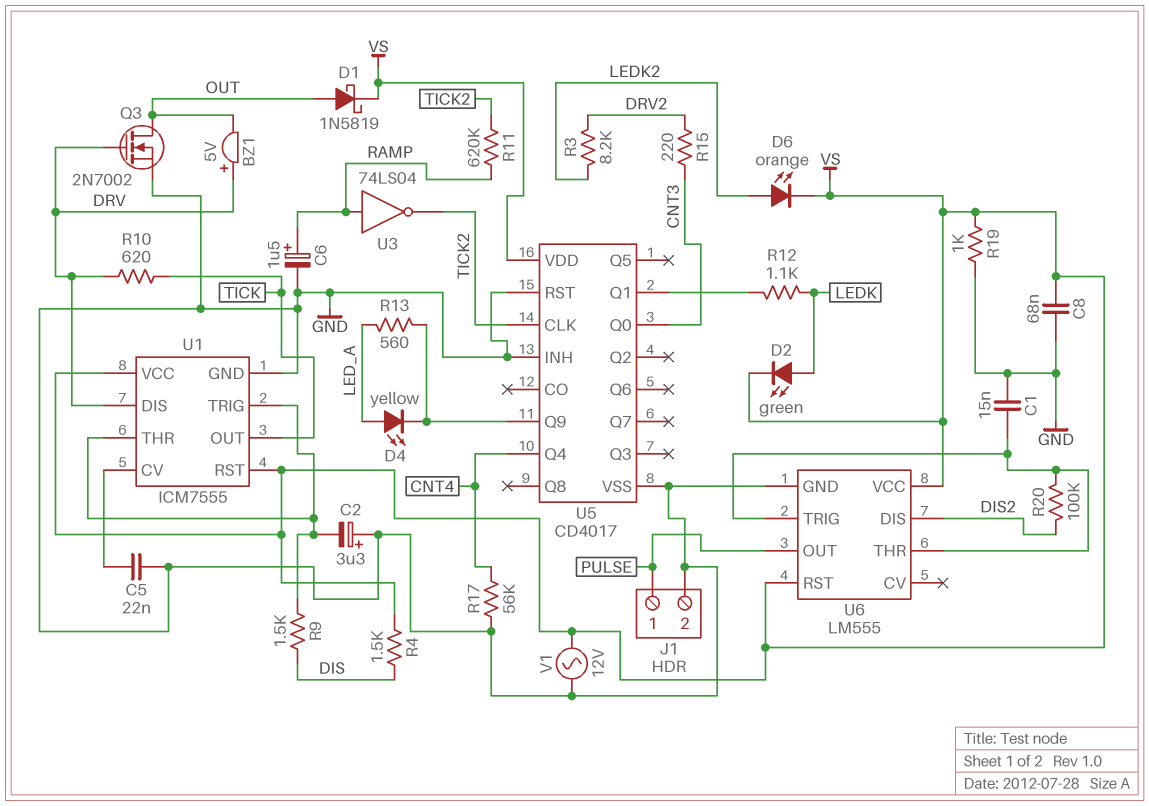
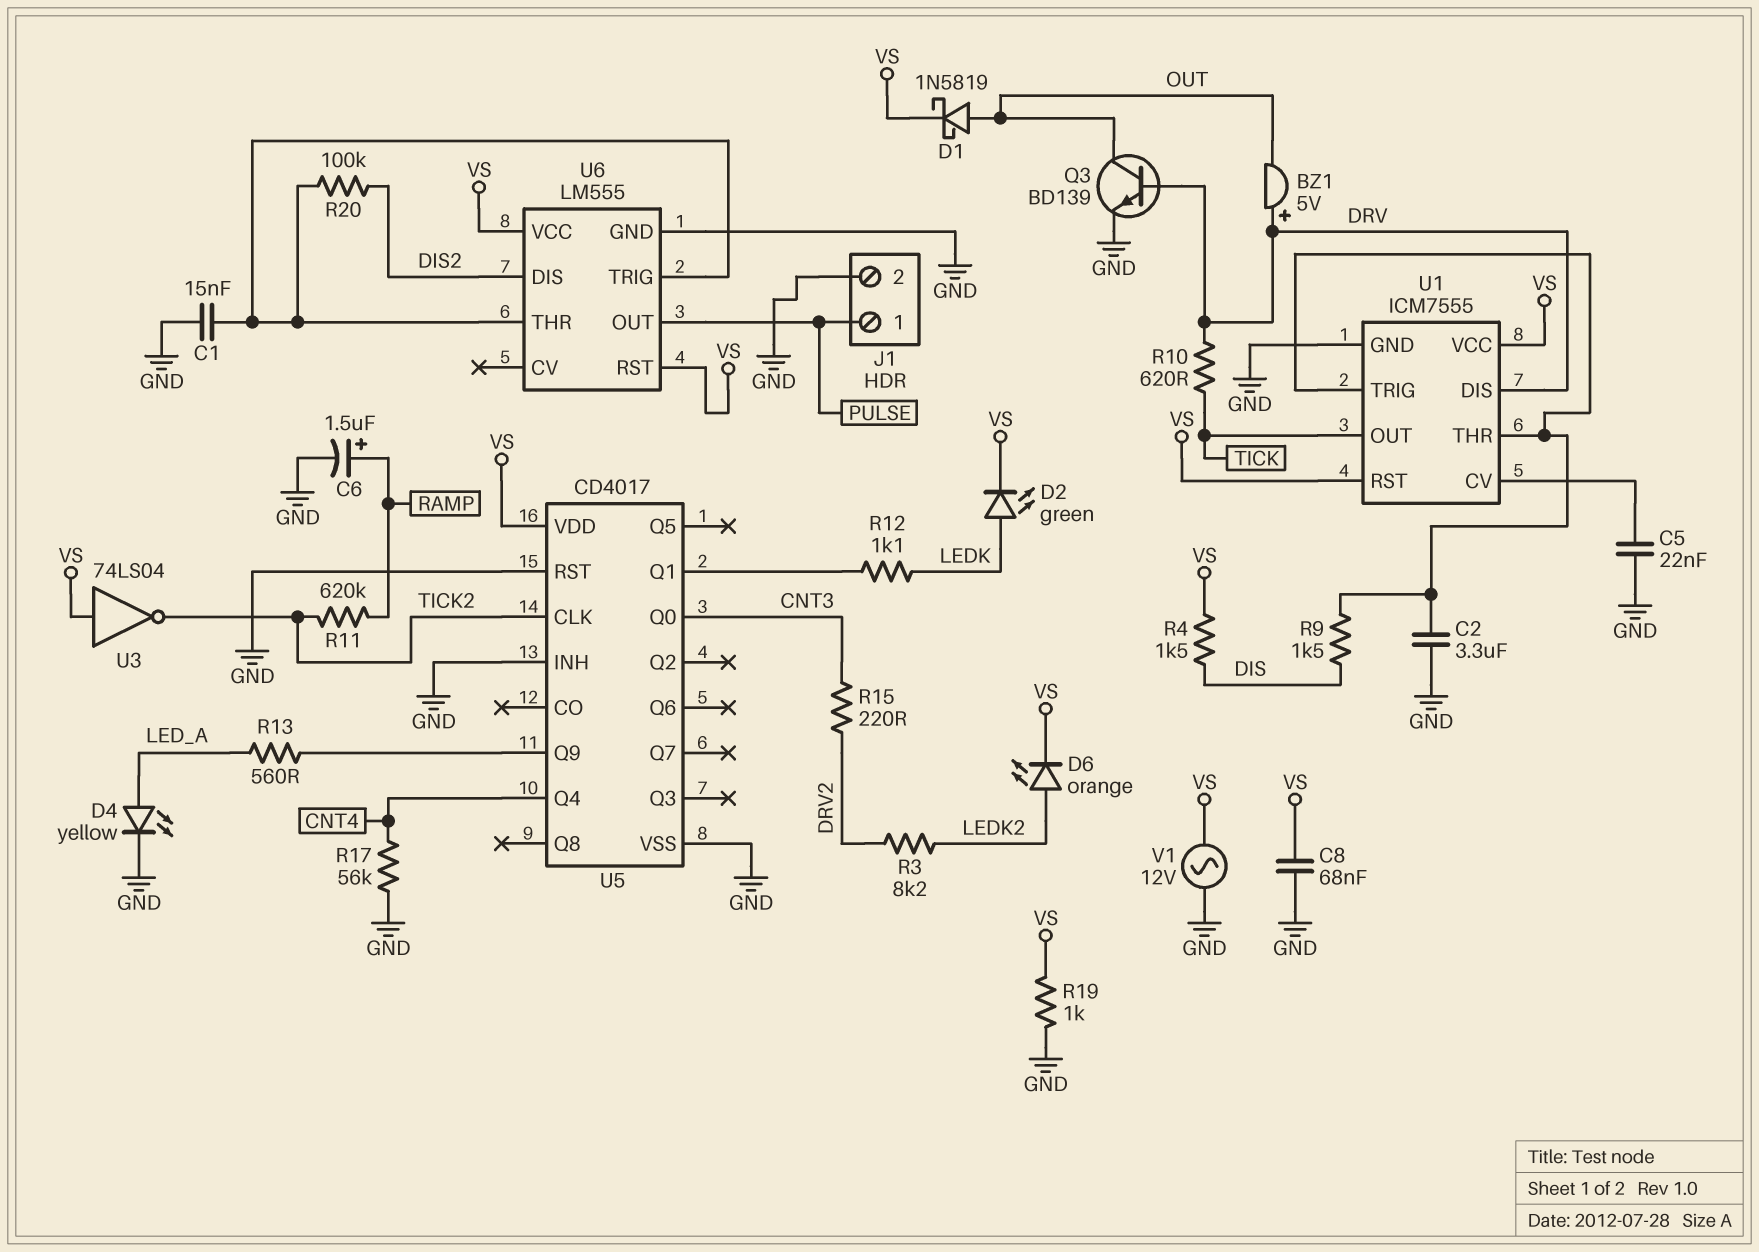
C2: 3.3uF (plus GND, minus U1/THR) -> 3.3uF (GND, U1/THR)
D4: LED yellow (A LED_A, K U5/Q9) -> LED yellow (A LED_A, K GND)
Q3: NMOS 2N7002 (G DRV, D OUT, S GND) -> NPN BD139 (B DRV, C OUT, E GND)
U3: NOT 74LS04 (in RAMP, out TICK2) -> NOT 74LS04 (in VS, out TICK2)

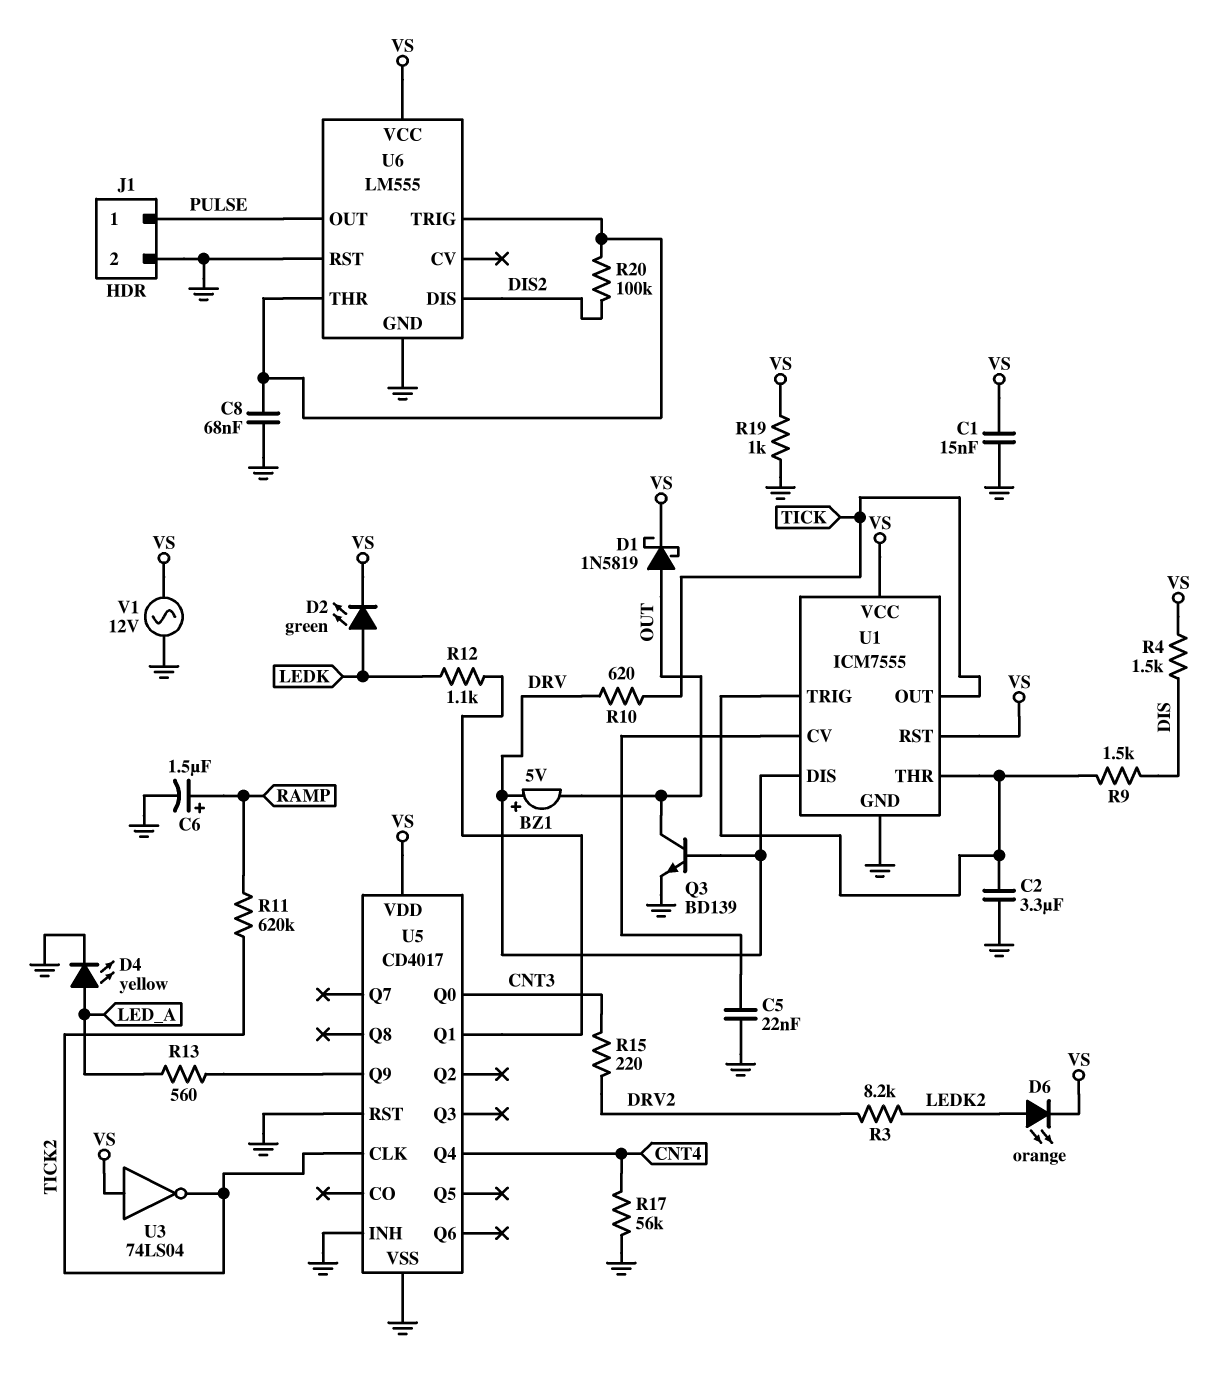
C1: 15nF (GND, U6/THR) -> 15nF (GND, VS)
C8: 68nF (GND, VS) -> 68nF (GND, U6/THR)
U6 pin RST: VS -> GND

